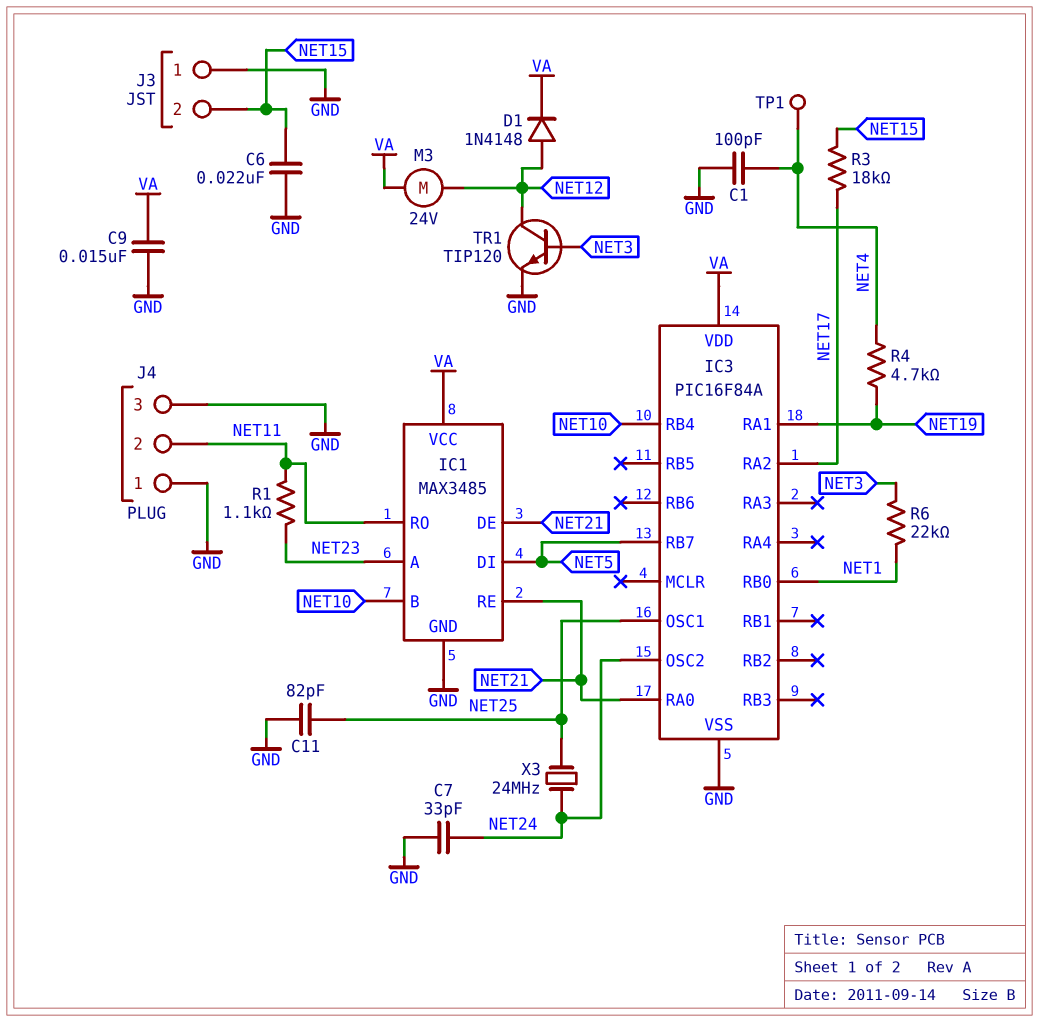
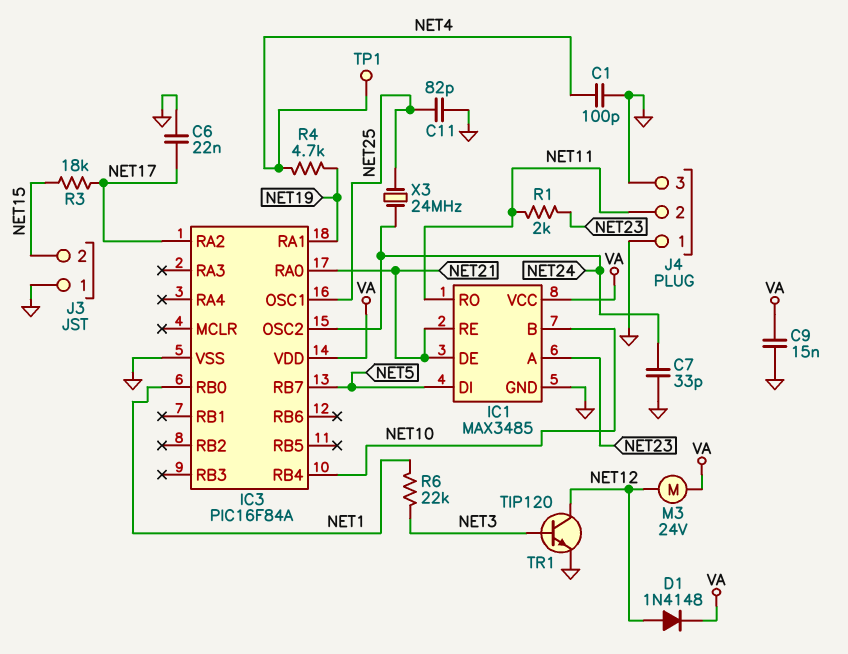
C6: 22nF (GND, NET15) -> 22nF (GND, NET17)
R1: 1.1k (NET11, NET23) -> 2k (NET11, NET23)

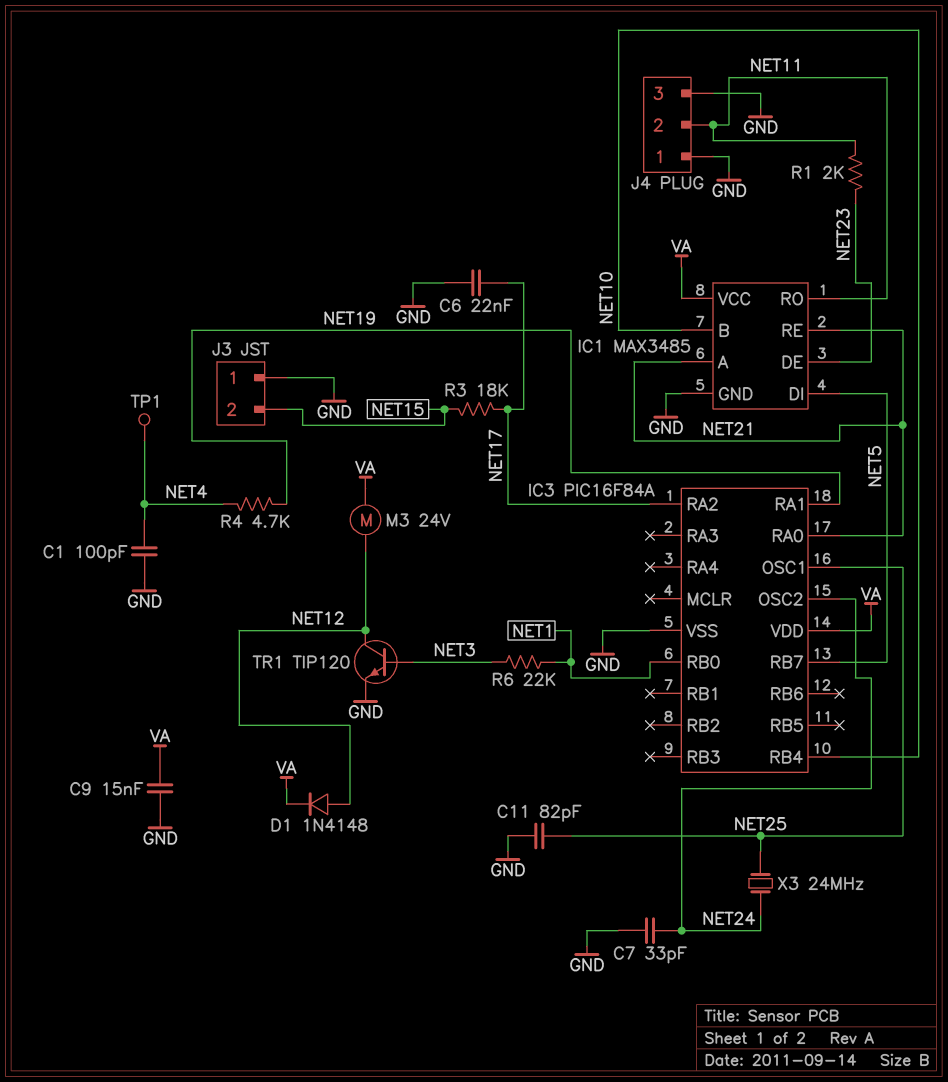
IC1 pin A: NET23 -> NET21
IC1 pin DE: NET21 -> NET23

